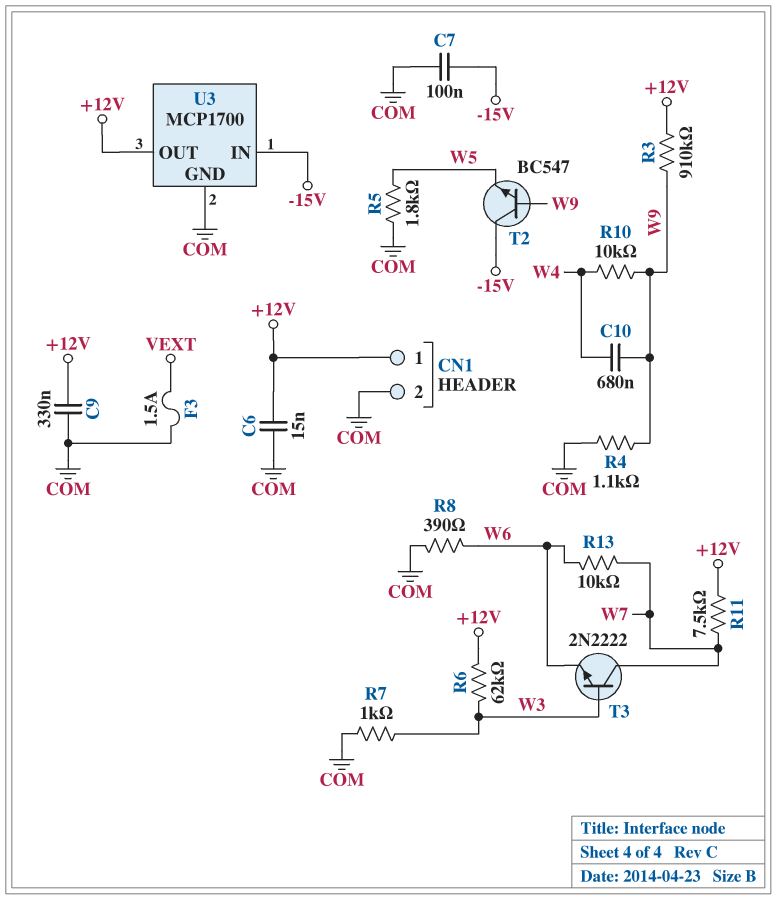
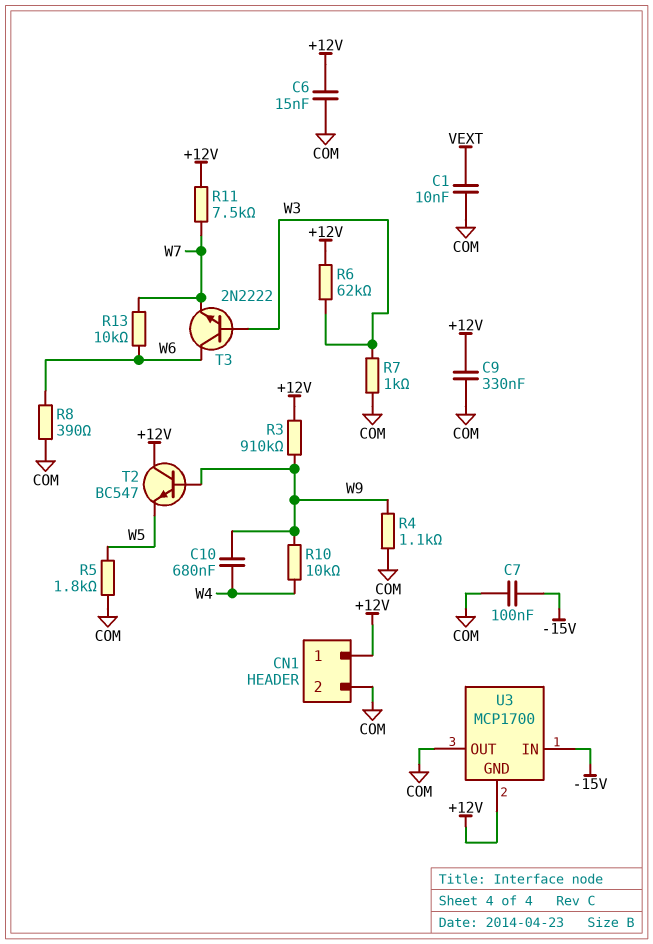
C1: none -> 10nF (COM, VEXT)
F3: 1.5A (COM, VEXT) -> none
T2: NPN BC547 (B W9, C -15V, E W5) -> NPN BC547 (B W9, C +12V, E W5)
T3: NPN 2N2222 (B W3, C W7, E W6) -> NPN 2N2222 (B W3, C W6, E W7)
U3 pin GND: COM -> +12V
U3 pin OUT: +12V -> COM

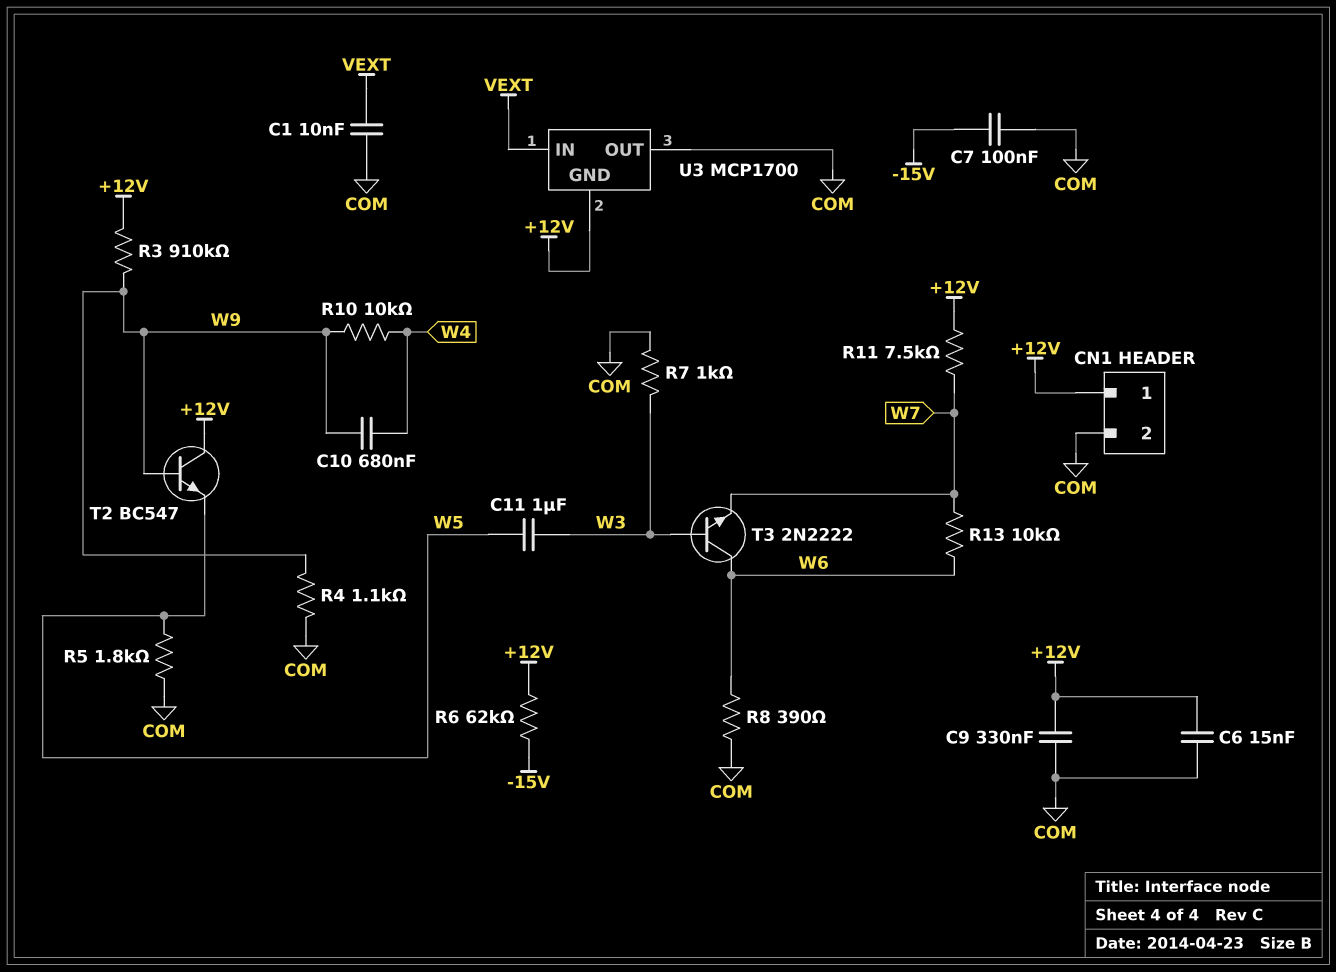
C11: none -> 1uF (W3, W5)
R6: 62k (+12V, W3) -> 62k (+12V, -15V)
U3 pin IN: -15V -> VEXT

